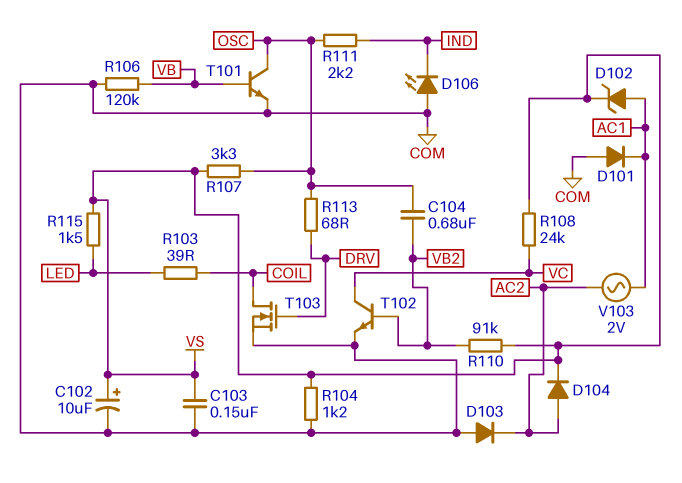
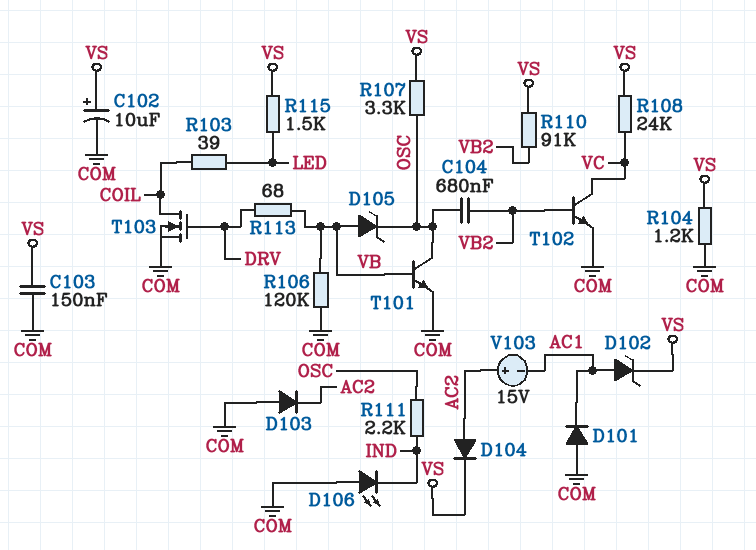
D105: none -> zener (A VB, K OSC)
R113: 68 (DRV, OSC) -> 68 (DRV, VB)
V103: AC 2V (AC1, AC2) -> 15V (plus AC2, minus AC1)

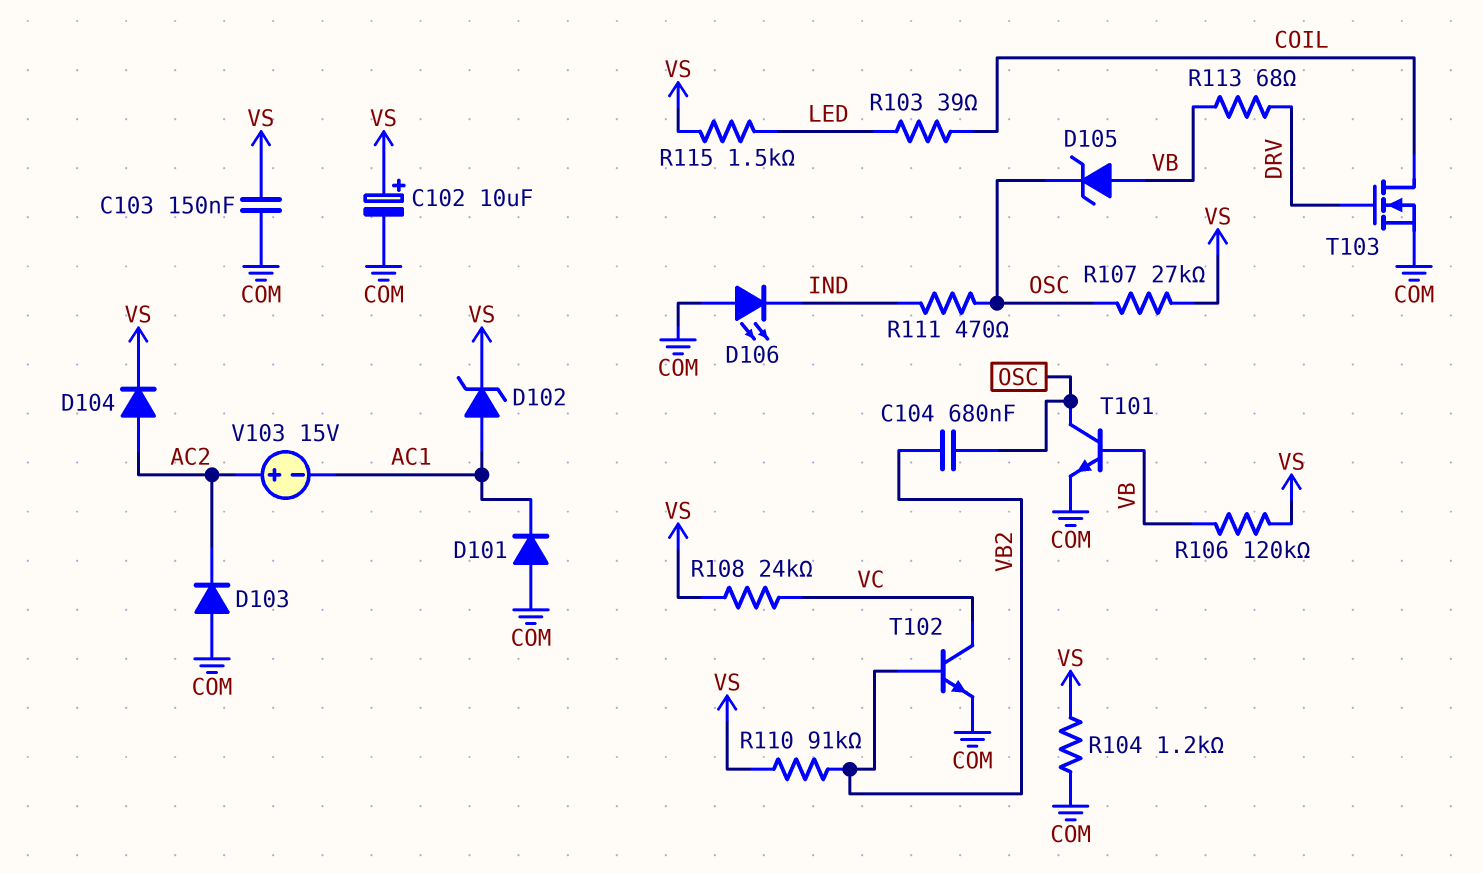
R106: 120k (COM, VB) -> 120k (VB, VS)
R107: 3.3k (OSC, VS) -> 27k (OSC, VS)
R111: 2.2k (IND, OSC) -> 470 (IND, OSC)

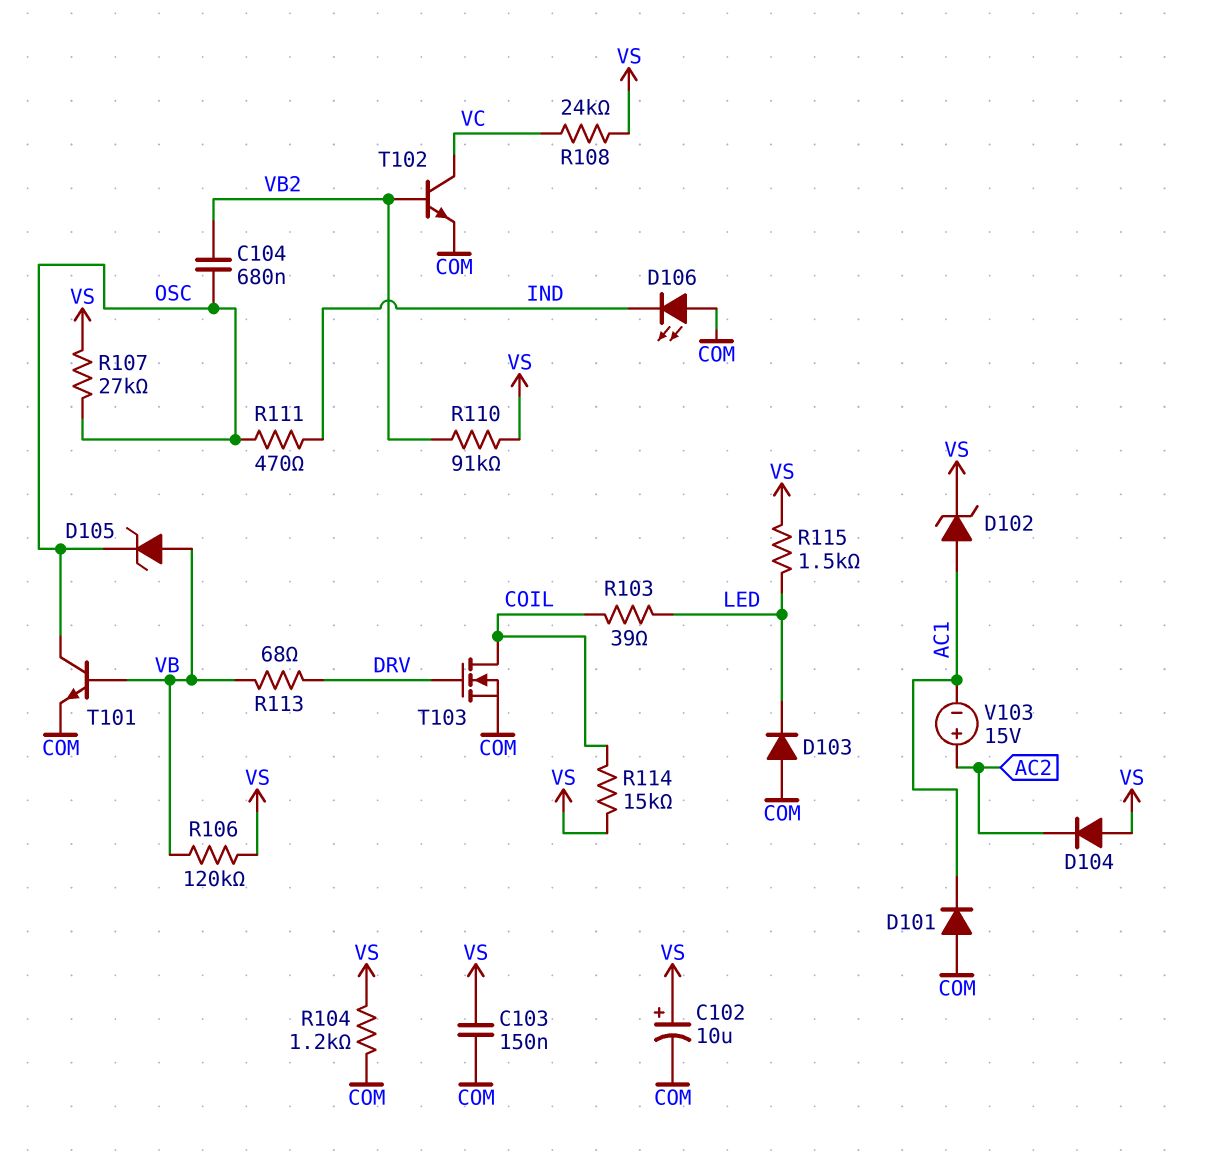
D103: diode (A COM, K AC2) -> diode (A COM, K LED)
D104: diode (A AC2, K VS) -> diode (A VS, K AC2)
R114: none -> 15k (COIL, VS)

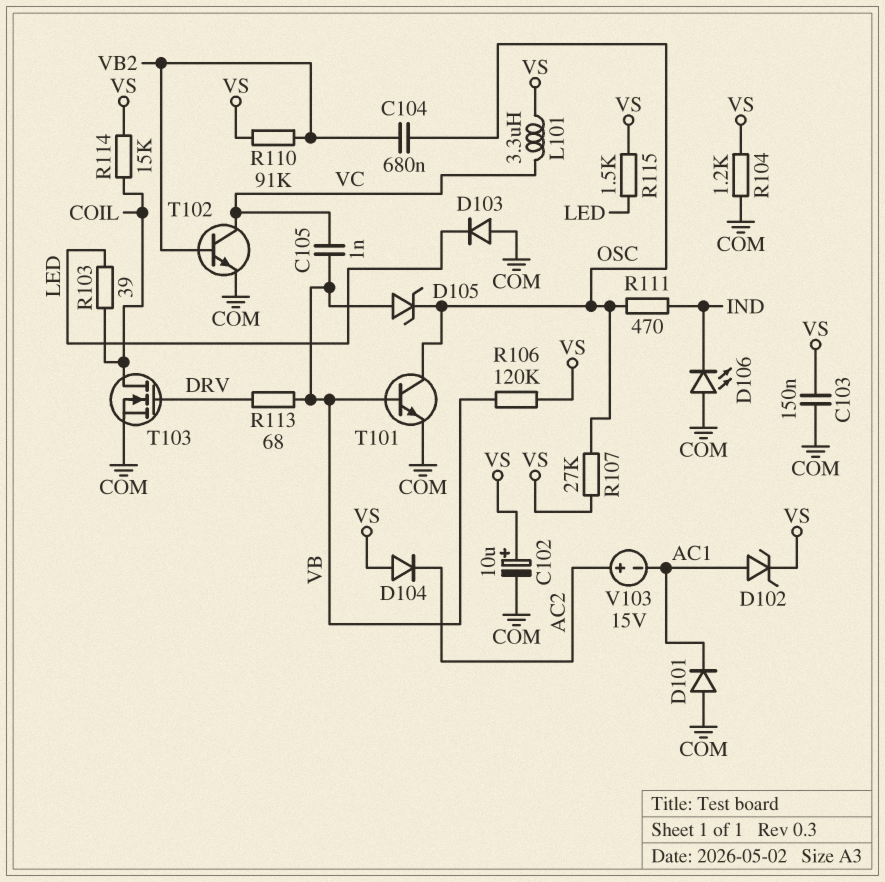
C105: none -> 1nF (VB, VC)
L101: none -> 3.3uH (VC, VS)
R108: 24k (VC, VS) -> none

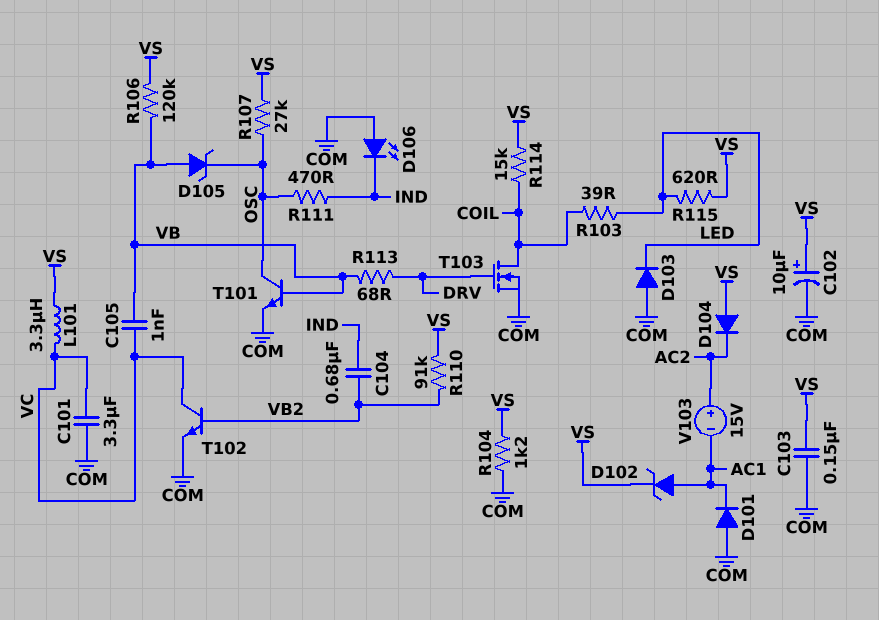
C101: none -> 3.3uF (COM, VC)
C104: 680nF (OSC, VB2) -> 680nF (IND, VB2)
R115: 1.5k (LED, VS) -> 620 (LED, VS)

